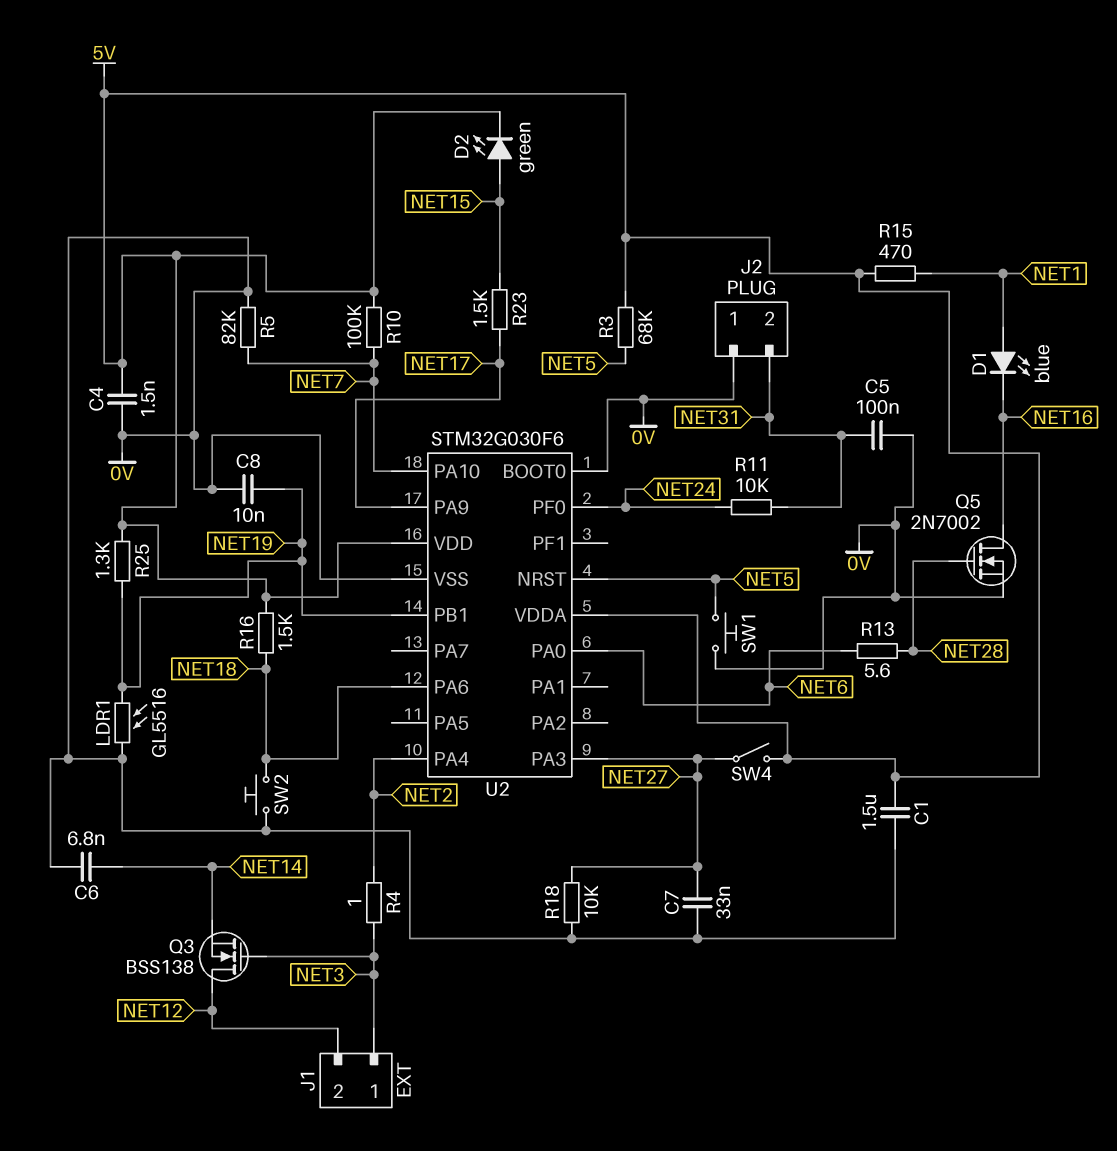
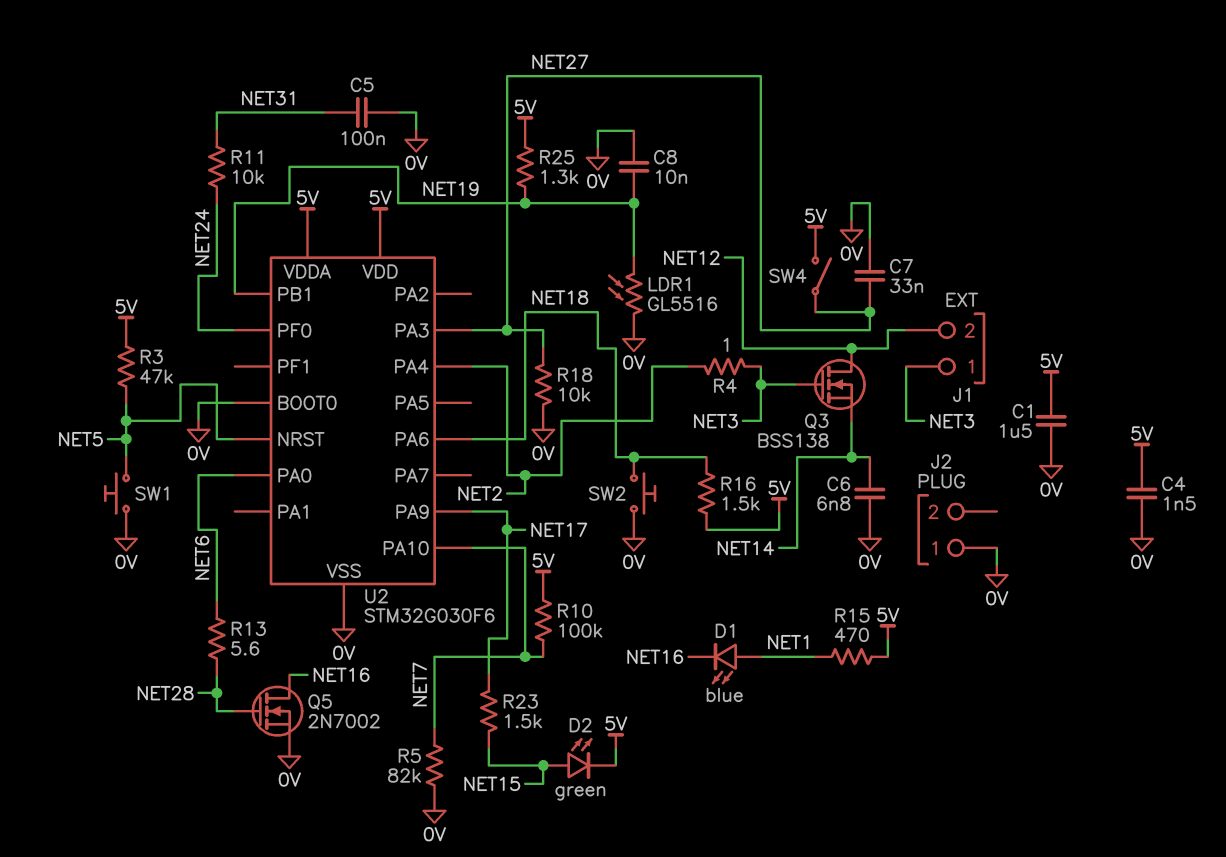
J2 pin 2: NET31 -> none
R3: 68k (5V, NET5) -> 47k (5V, NET5)

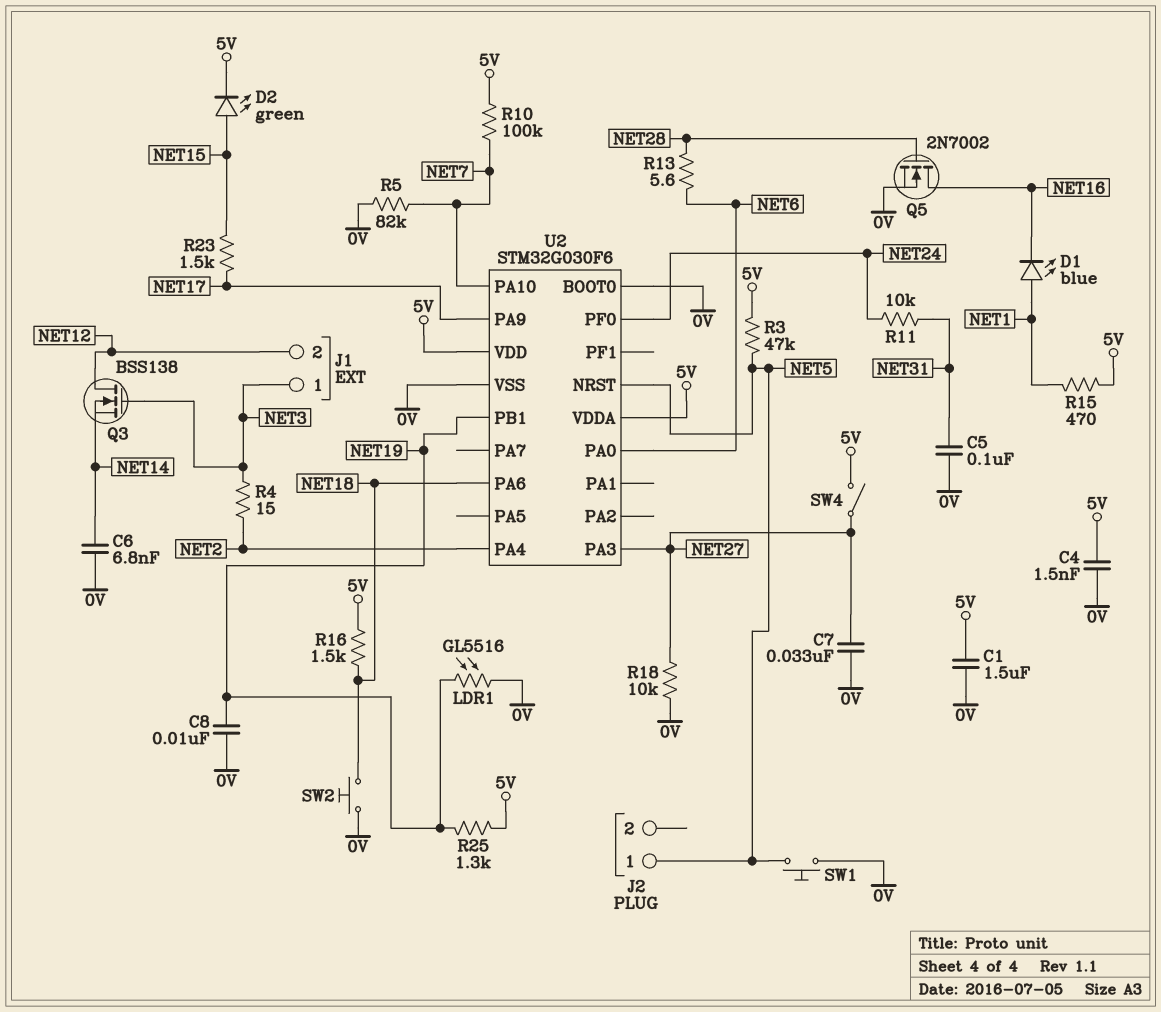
J2 pin 1: 0V -> NET5
R4: 1 (NET2, NET3) -> 15 (NET2, NET3)

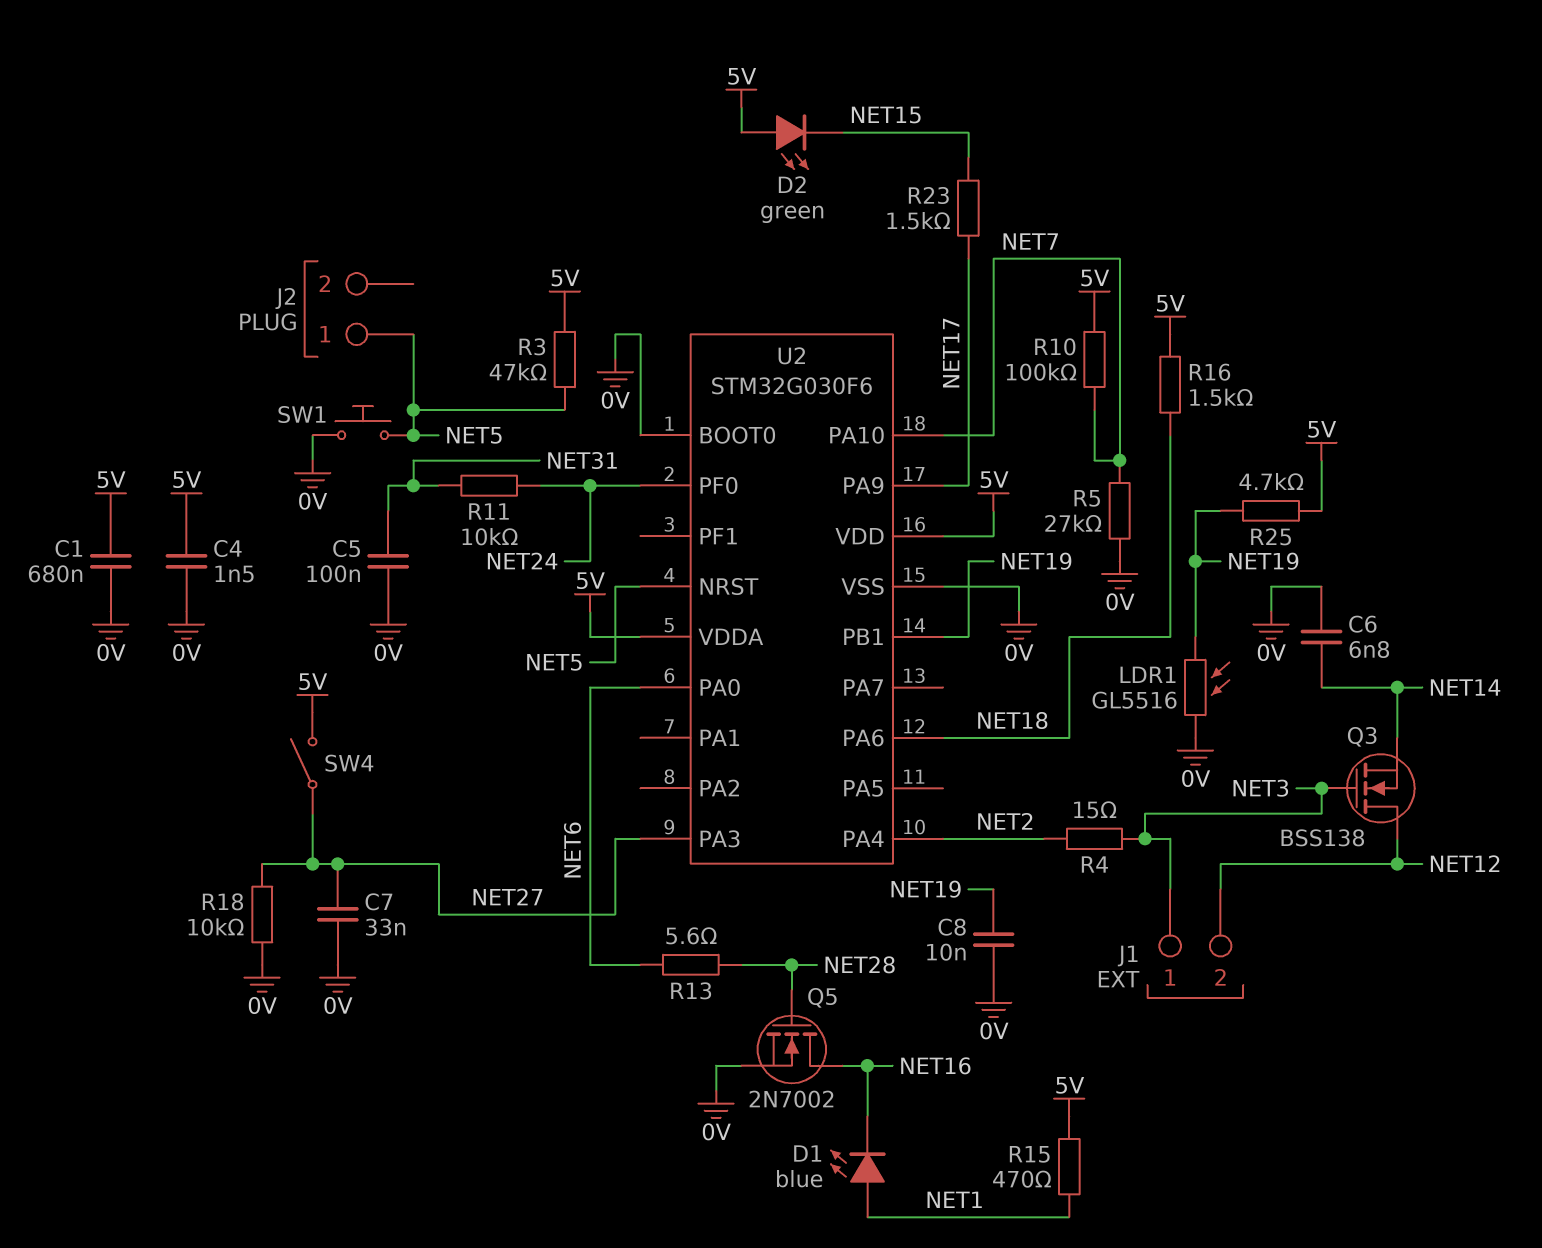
C1: 1.5uF (0V, 5V) -> 680nF (0V, 5V)
D2: LED green (A NET15, K 5V) -> LED green (A 5V, K NET15)
R5: 82k (0V, NET7) -> 27k (0V, NET7)
R25: 1.3k (5V, NET19) -> 4.7k (5V, NET19)
SW2: button (0V, NET18) -> none

